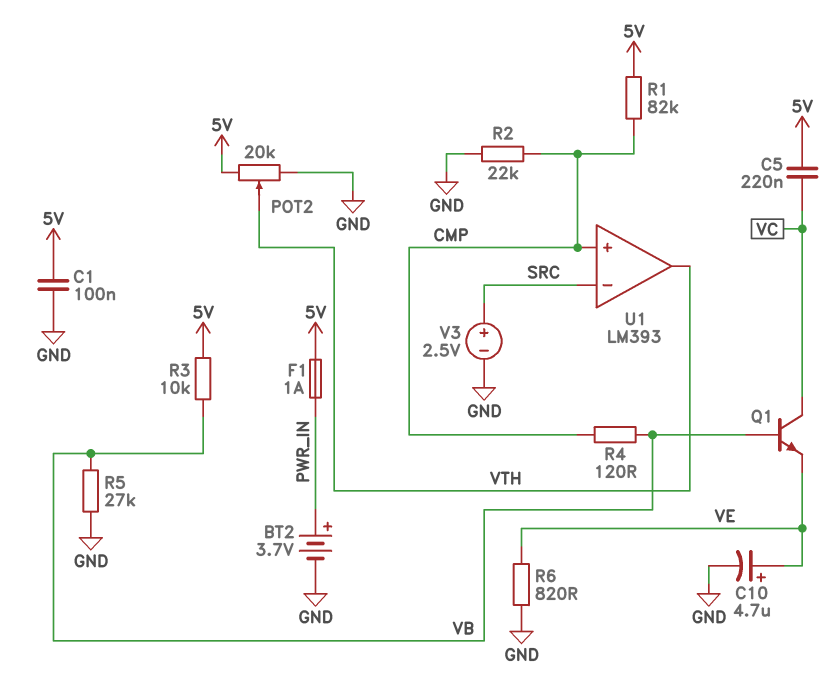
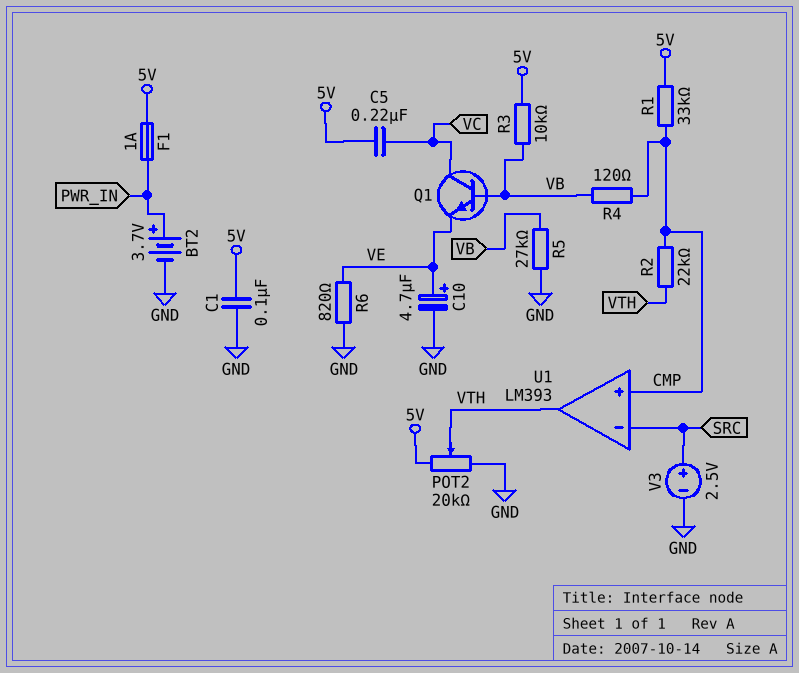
R1: 82k (5V, CMP) -> 33k (5V, CMP)
R2: 22k (CMP, GND) -> 22k (CMP, VTH)

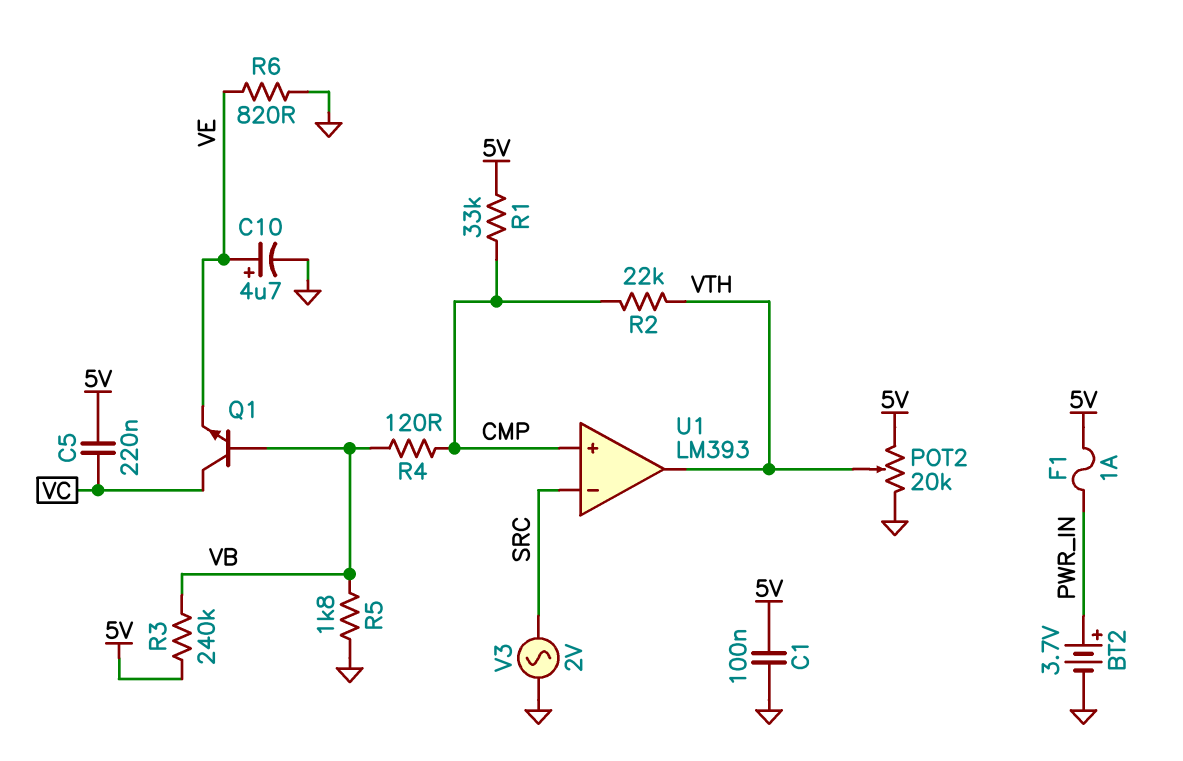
R3: 10k (5V, VB) -> 240k (5V, VB)
R5: 27k (GND, VB) -> 1.8k (GND, VB)
V3: 2.5V (plus SRC, minus GND) -> AC 2V (GND, SRC)

